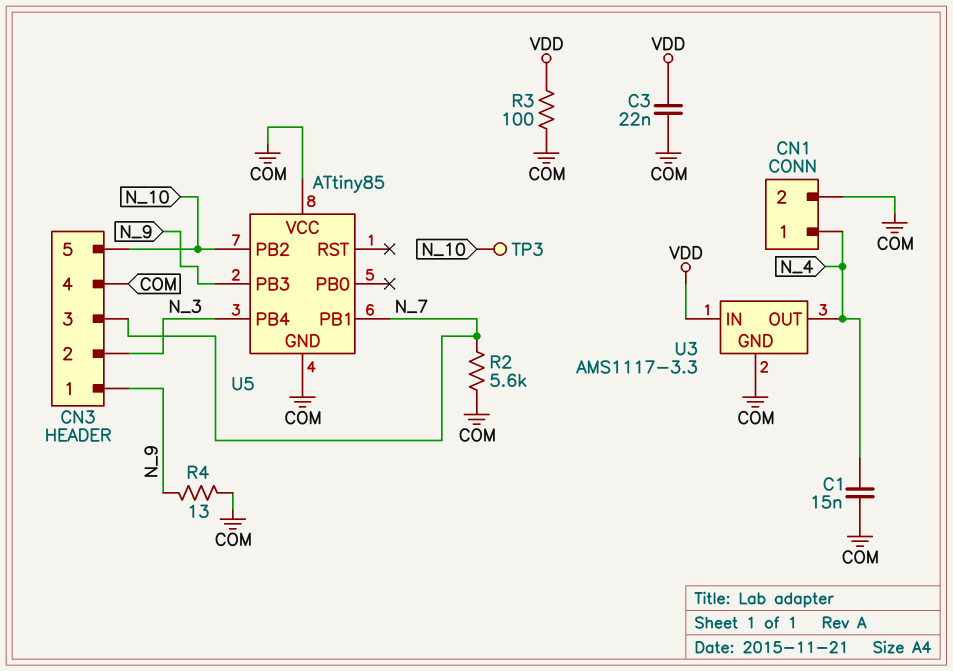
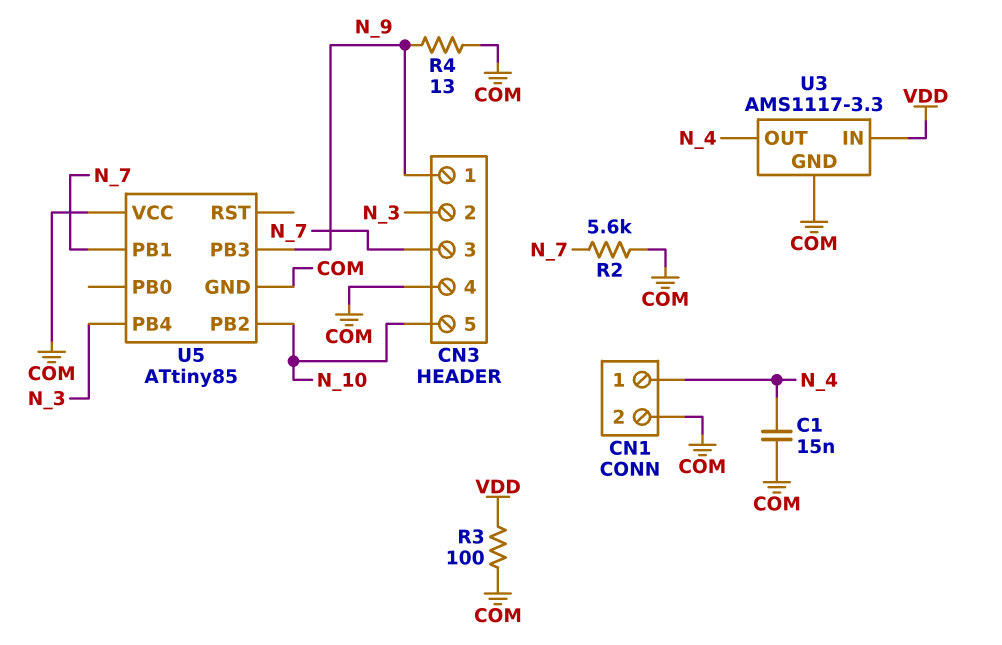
C3: 22nF (COM, VDD) -> none
TP3: test point (N_10) -> none

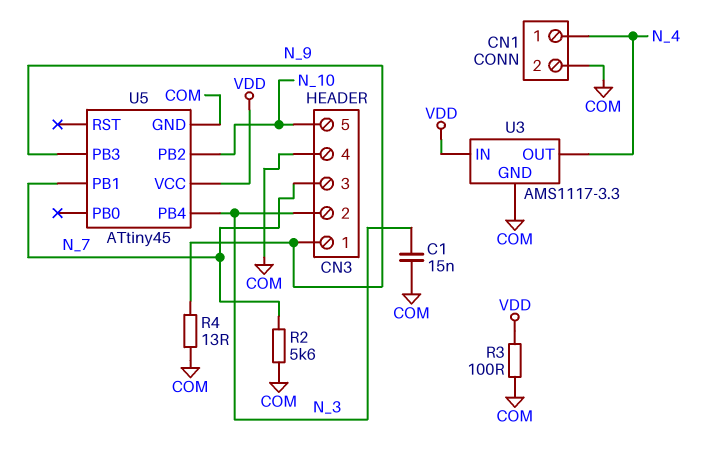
C1: 15nF (COM, N_4) -> 15nF (COM, N_3)
U5: ATtiny85 -> ATtiny45
U5 pin VCC: COM -> VDD

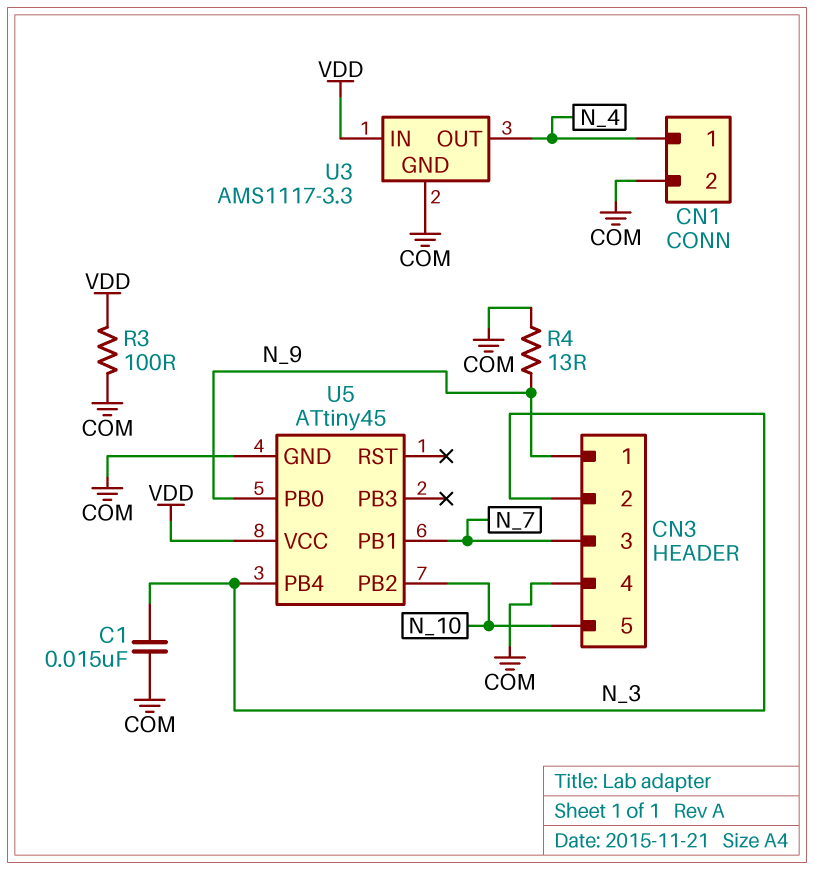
R2: 5.6k (COM, N_7) -> none
U5 pin PB0: none -> N_9
U5 pin PB3: N_9 -> none

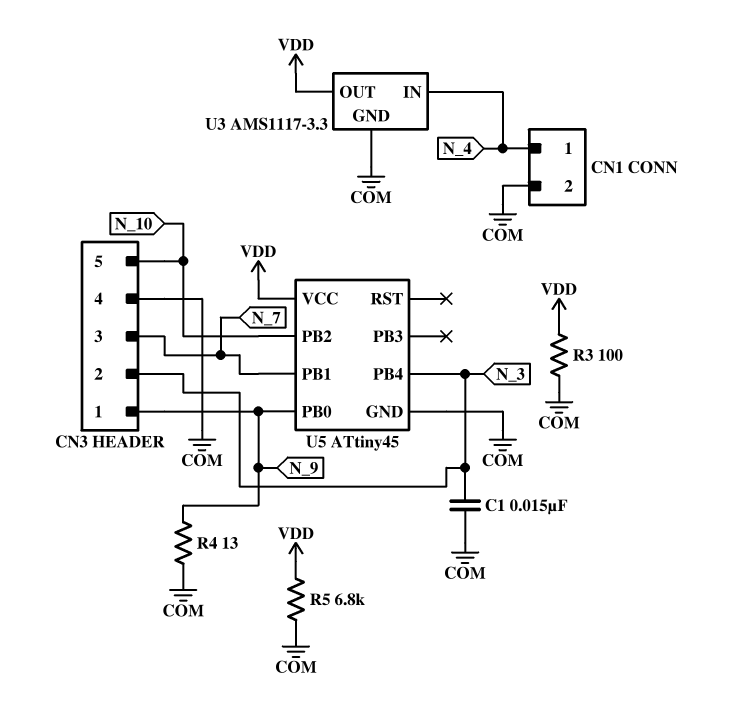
R5: none -> 6.8k (COM, VDD)
U3 pin IN: VDD -> N_4
U3 pin OUT: N_4 -> VDD

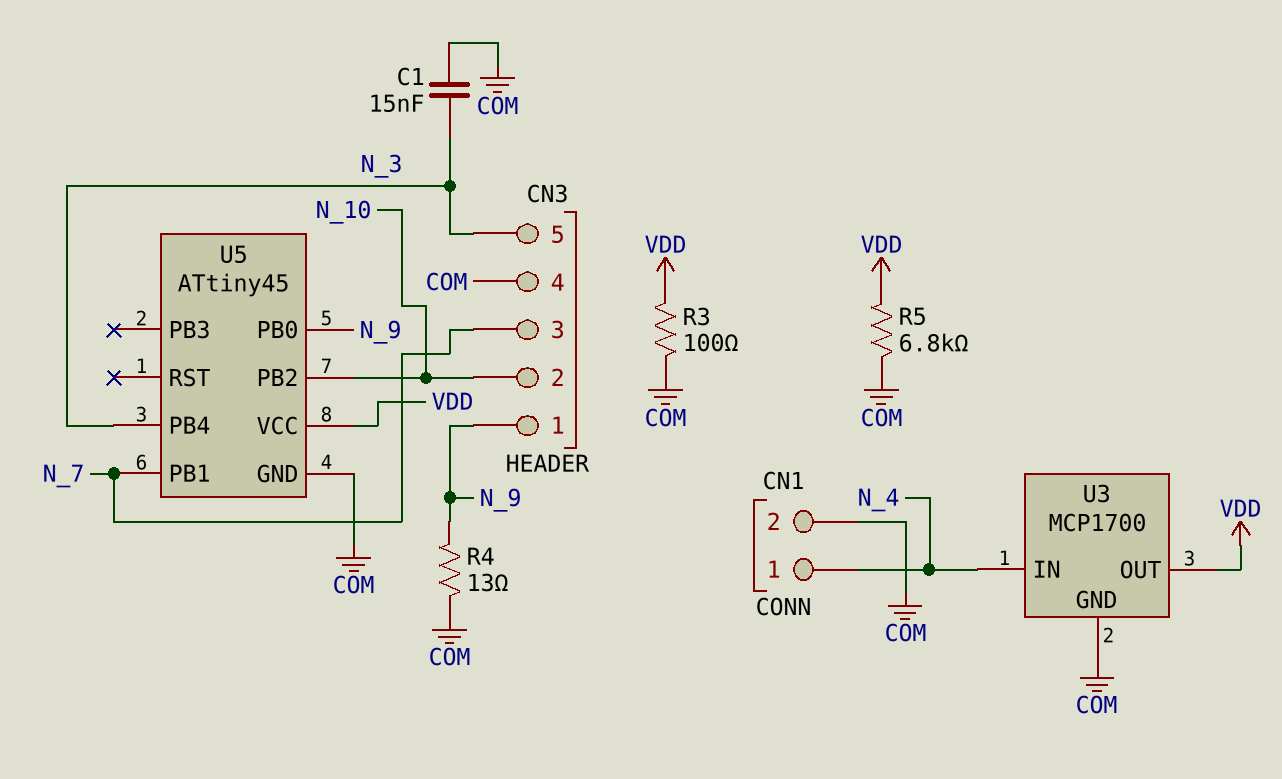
CN3 pin 2: N_3 -> N_10
CN3 pin 5: N_10 -> N_3
U3: AMS1117-3.3 -> MCP1700

